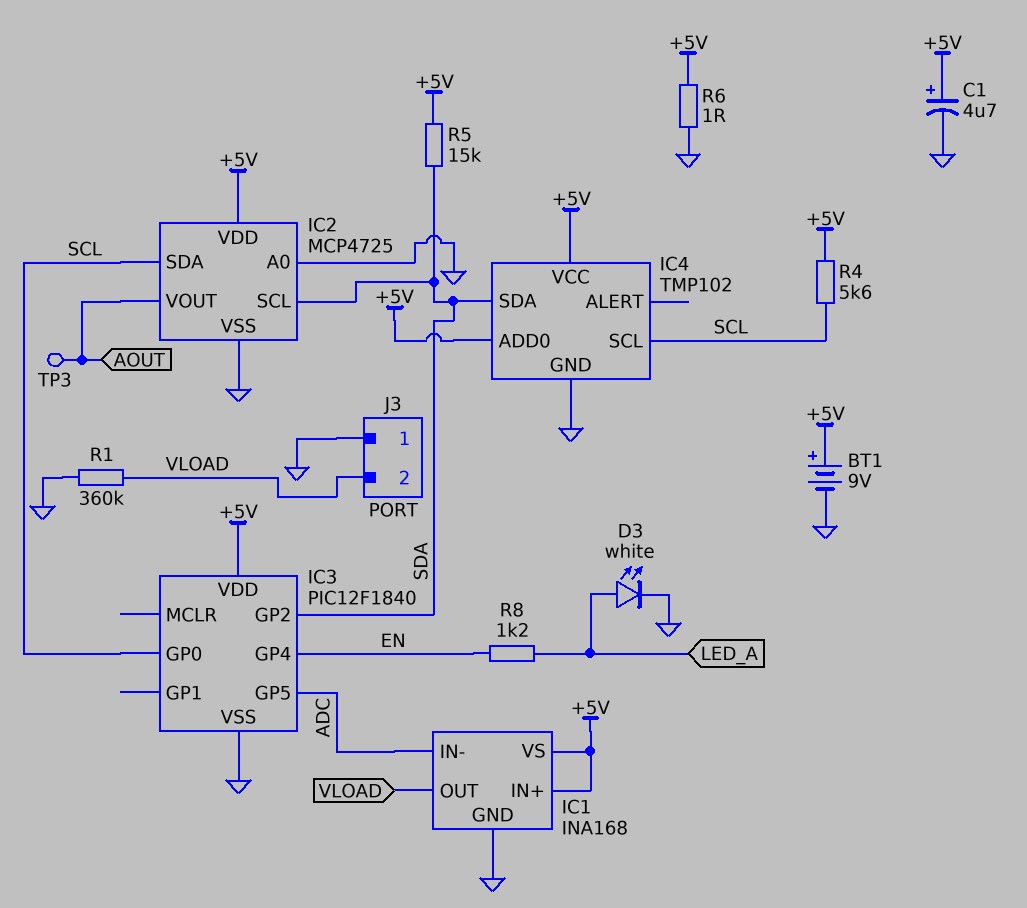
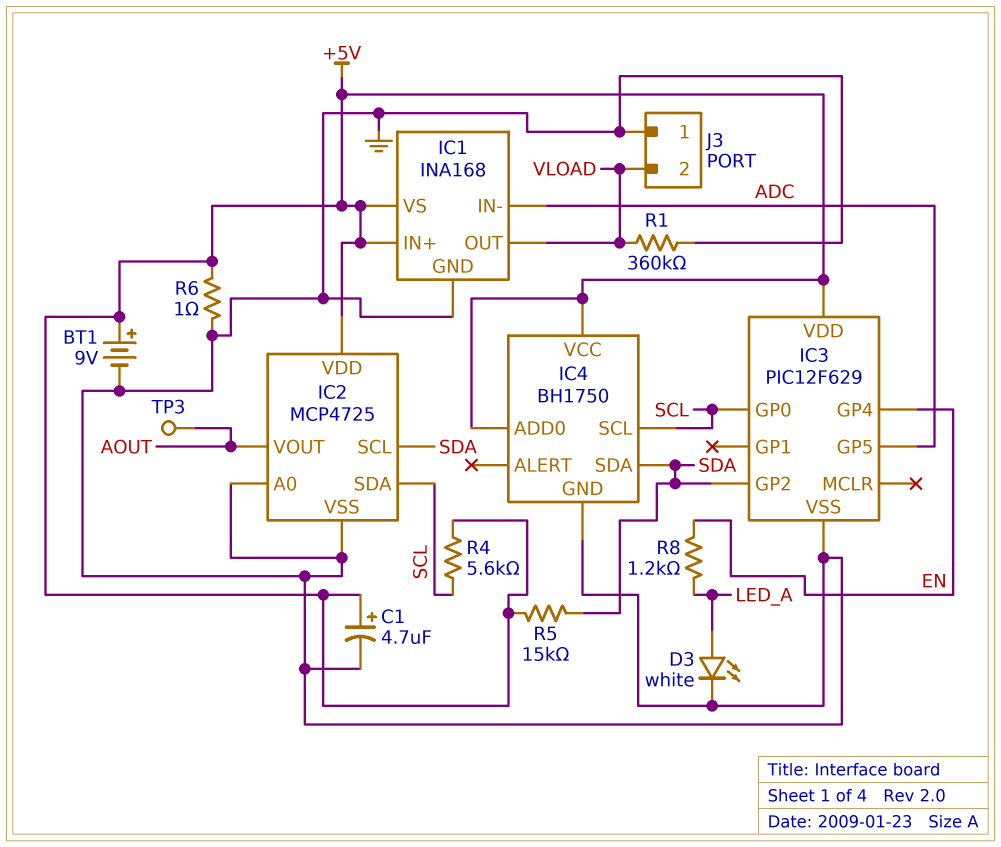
IC3: PIC12F1840 -> PIC12F629
IC4: TMP102 -> BH1750

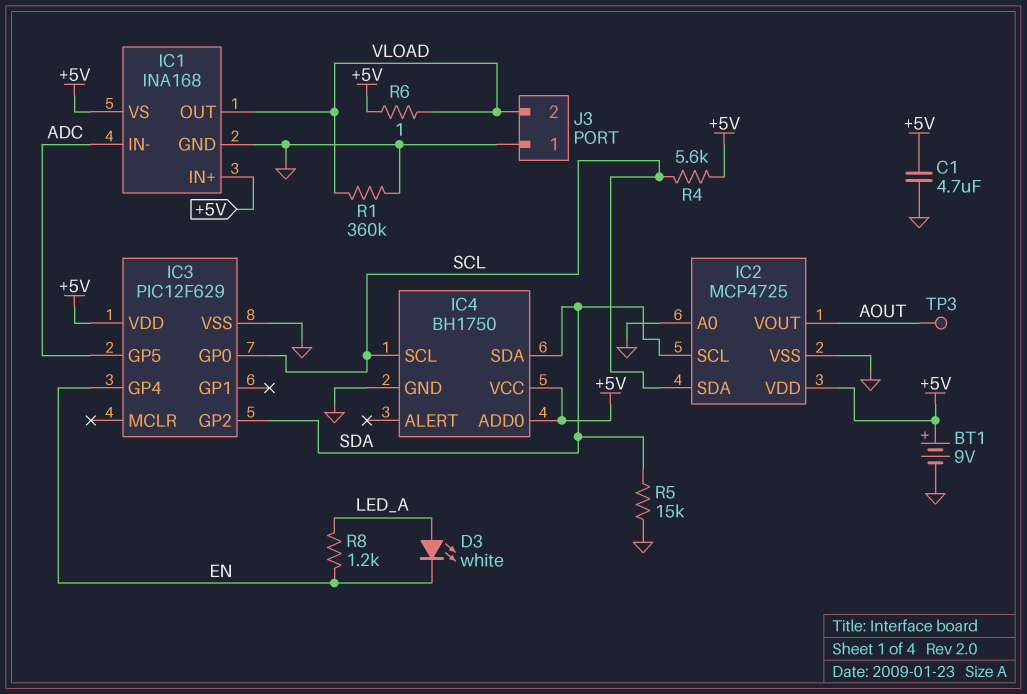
C1: 4.7uF (plus +5V, minus GND) -> 4.7uF (+5V, GND)
D3: LED white (A LED_A, K GND) -> LED white (A LED_A, K EN)
R5: 15k (+5V, SDA) -> 15k (GND, SDA)
R6: 1 (+5V, GND) -> 1 (+5V, VLOAD)

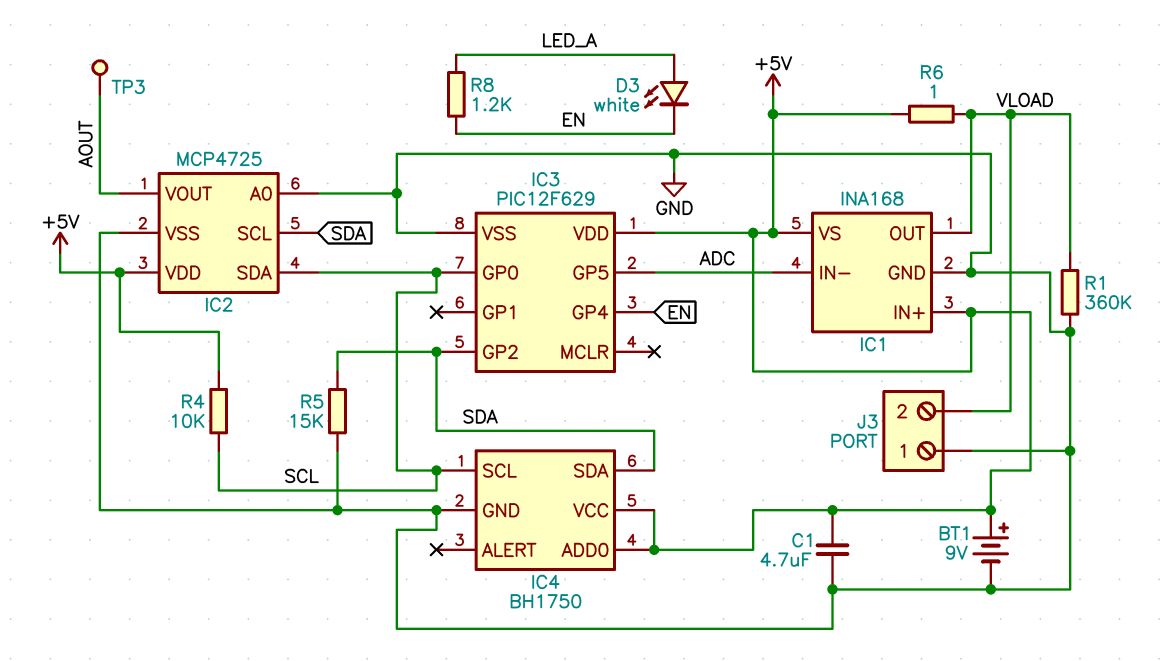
R4: 5.6k (+5V, SCL) -> 10k (+5V, SCL)

